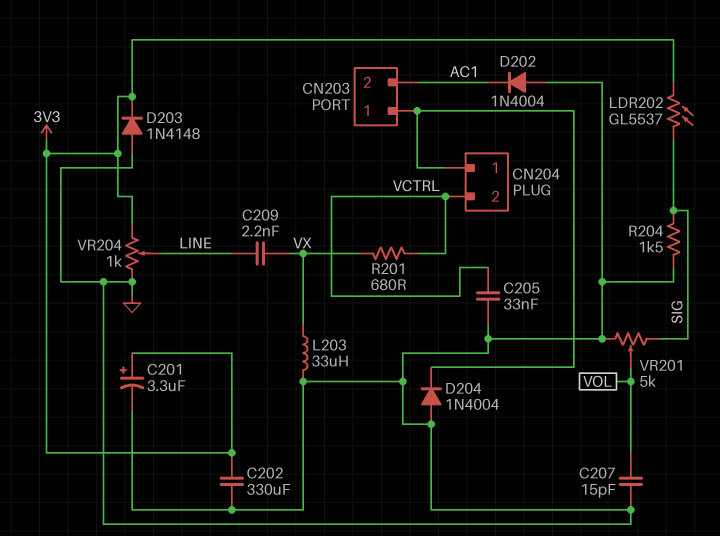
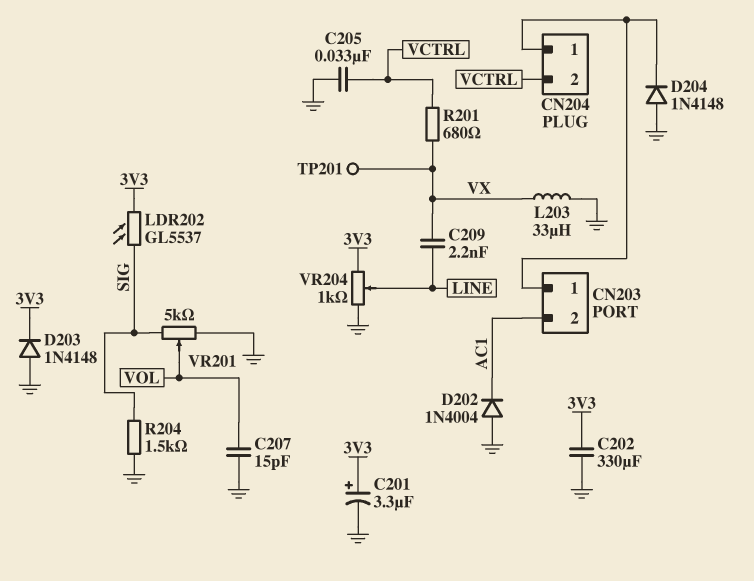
D204: diode 1N4004 (A GND, K CN203/1) -> diode 1N4148 (A GND, K CN203/1)
TP201: none -> test point (VX)

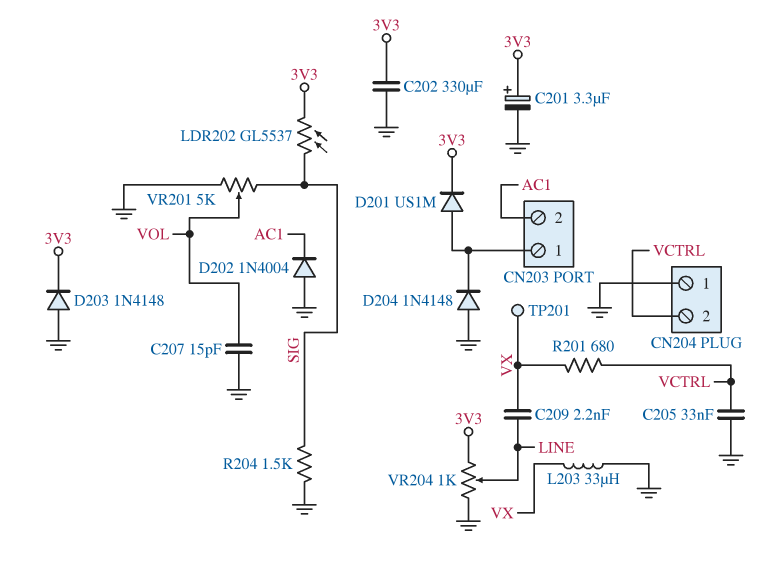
CN204 pin 1: CN203/1 -> GND
D201: none -> diode US1M (A CN203/1, K 3V3)

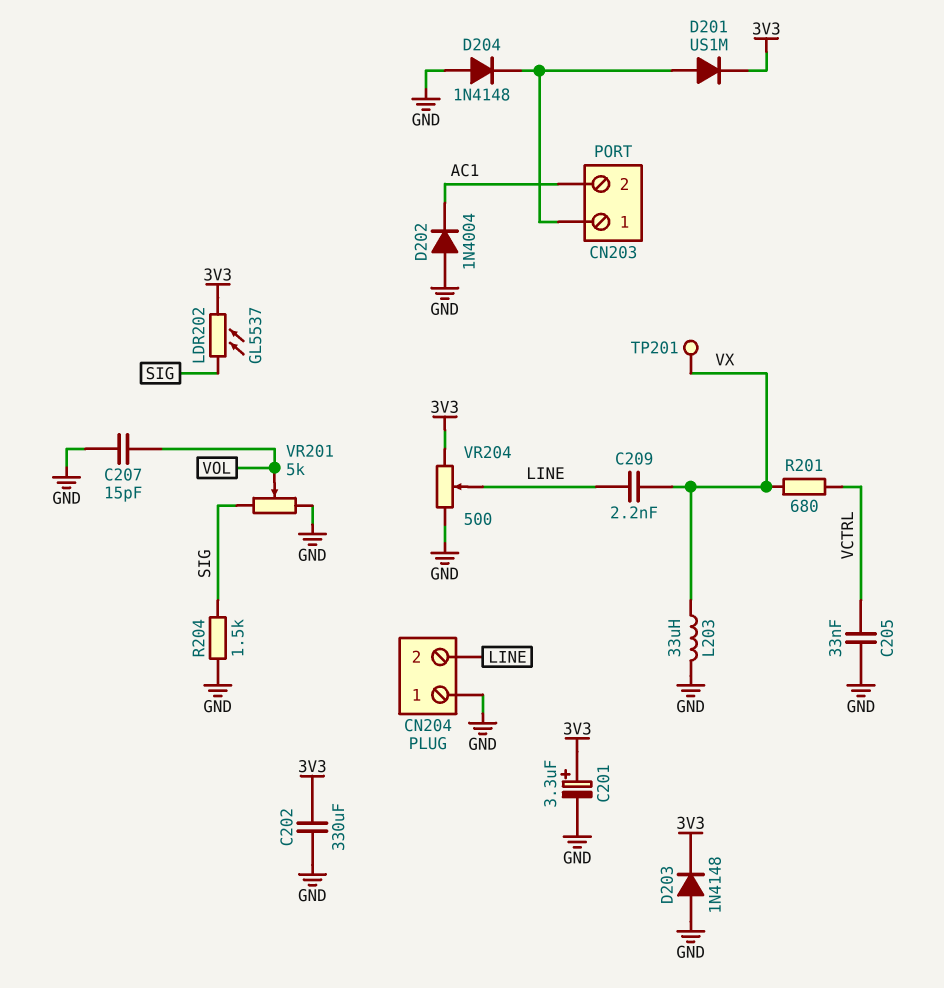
CN204 pin 2: VCTRL -> LINE
VR204: 1k (3V3, GND, wiper LINE) -> 500 (3V3, GND, wiper LINE)

